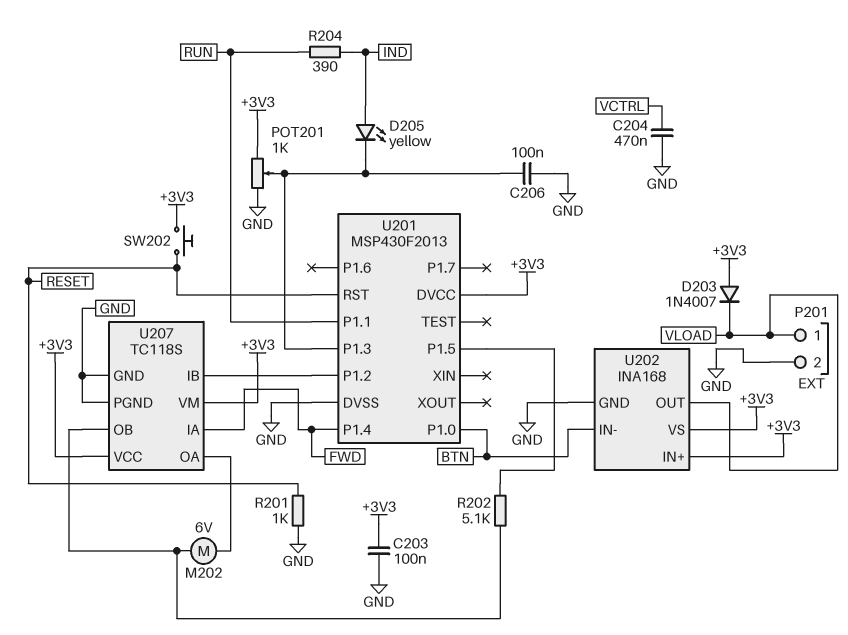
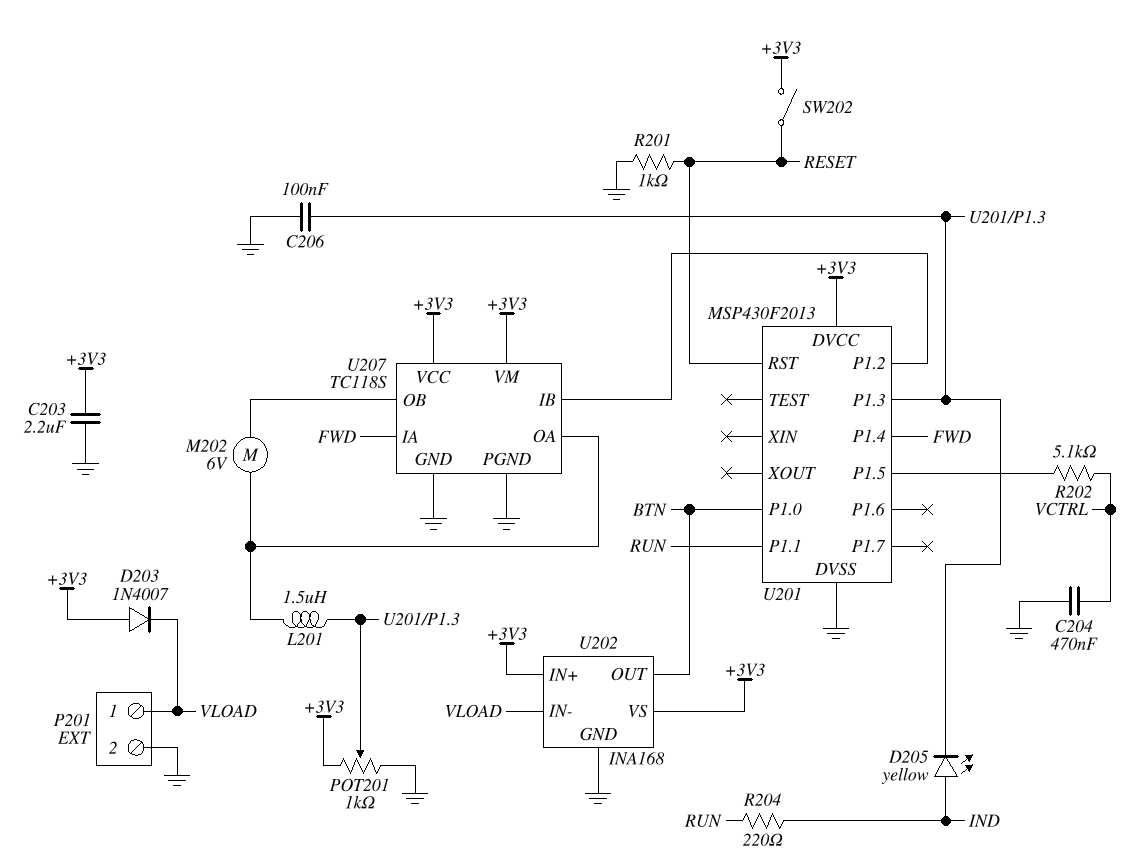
C203: 100nF (+3V3, GND) -> 2.2uF (+3V3, GND)
L201: none -> 1.5uH (U201/P1.3, U207/OA)
R202: 5.1k (U201/P1.5, U207/OB) -> 5.1k (U201/P1.5, VCTRL)
R204: 390 (IND, RUN) -> 220 (IND, RUN)
SW202: button (+3V3, RESET) -> switch (+3V3, RESET)
U202 pin IN-: BTN -> VLOAD
U202 pin OUT: VLOAD -> BTN

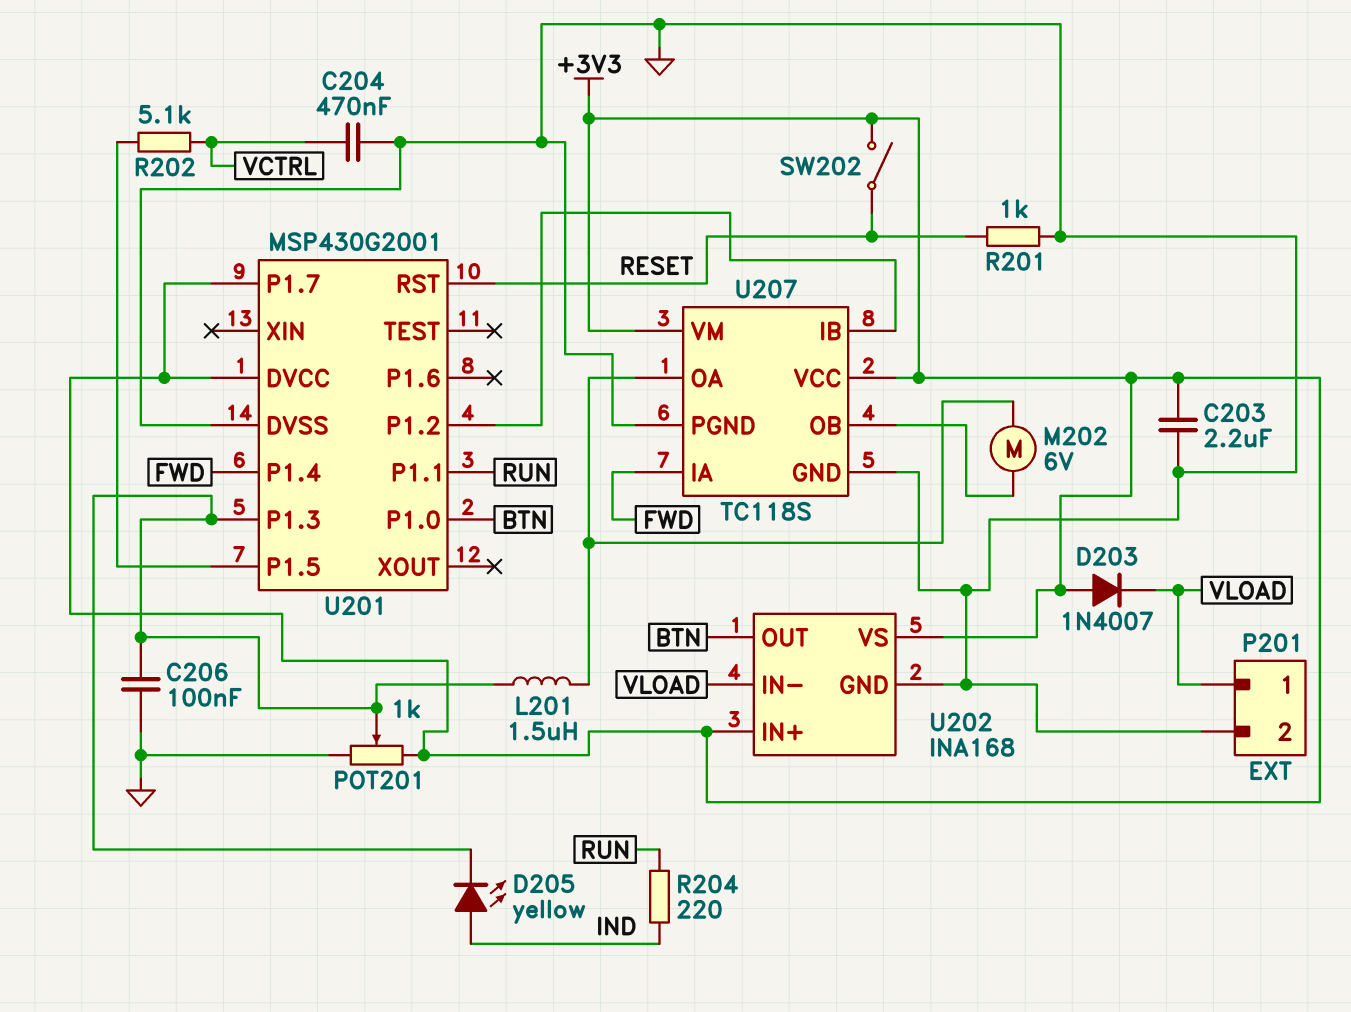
U201: MSP430F2013 -> MSP430G2001
U201 pin P1.7: none -> +3V3

